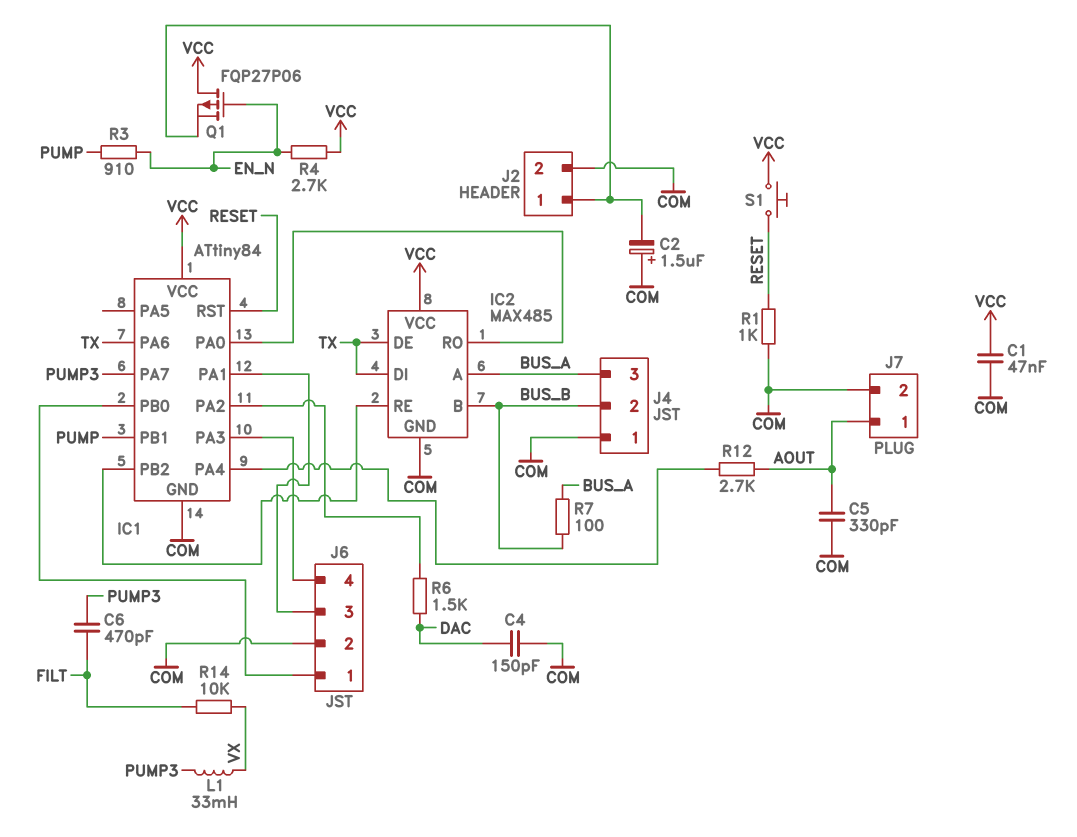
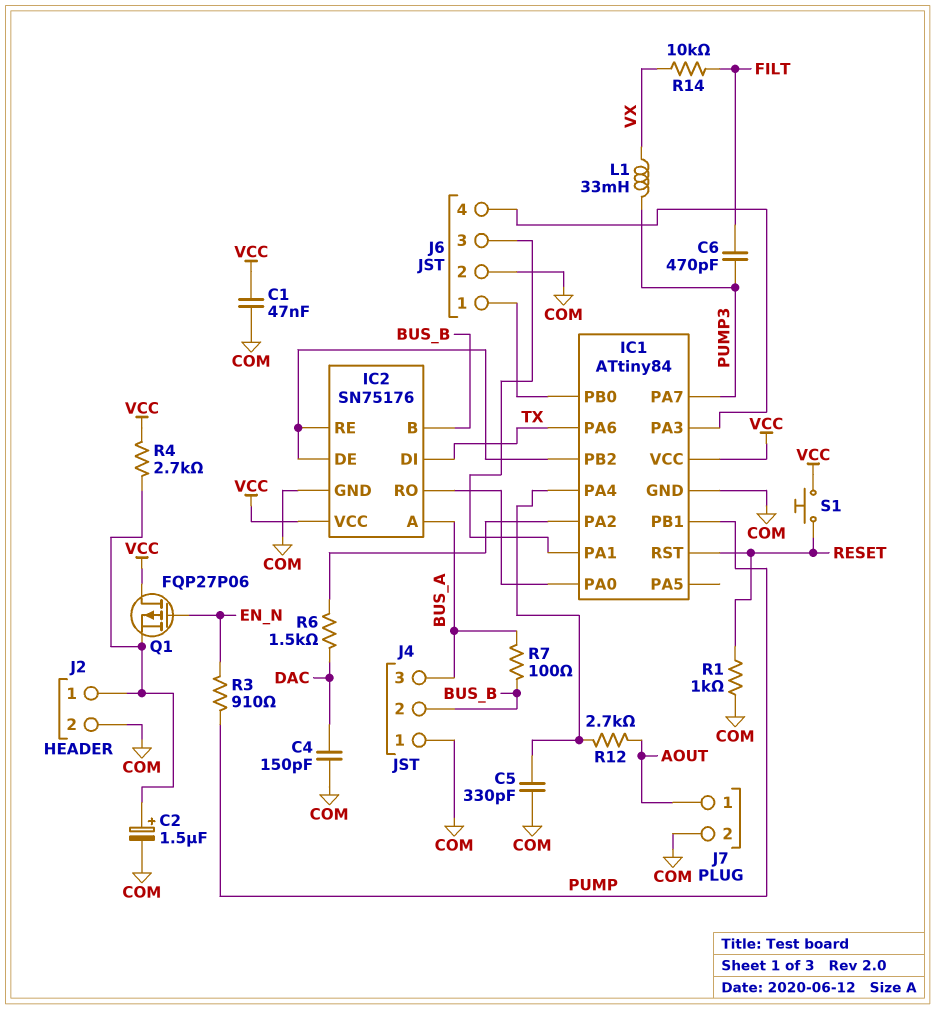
C2: 1.5uF (plus COM, minus J2/1) -> 1.5uF (plus J2/1, minus COM)
C5: 330pF (AOUT, COM) -> 330pF (COM, IC1/PA4)
IC2: MAX485 -> SN75176
IC2 pin DE: TX -> IC1/PB2
R4: 2.7k (EN_N, VCC) -> 2.7k (J2/1, VCC)

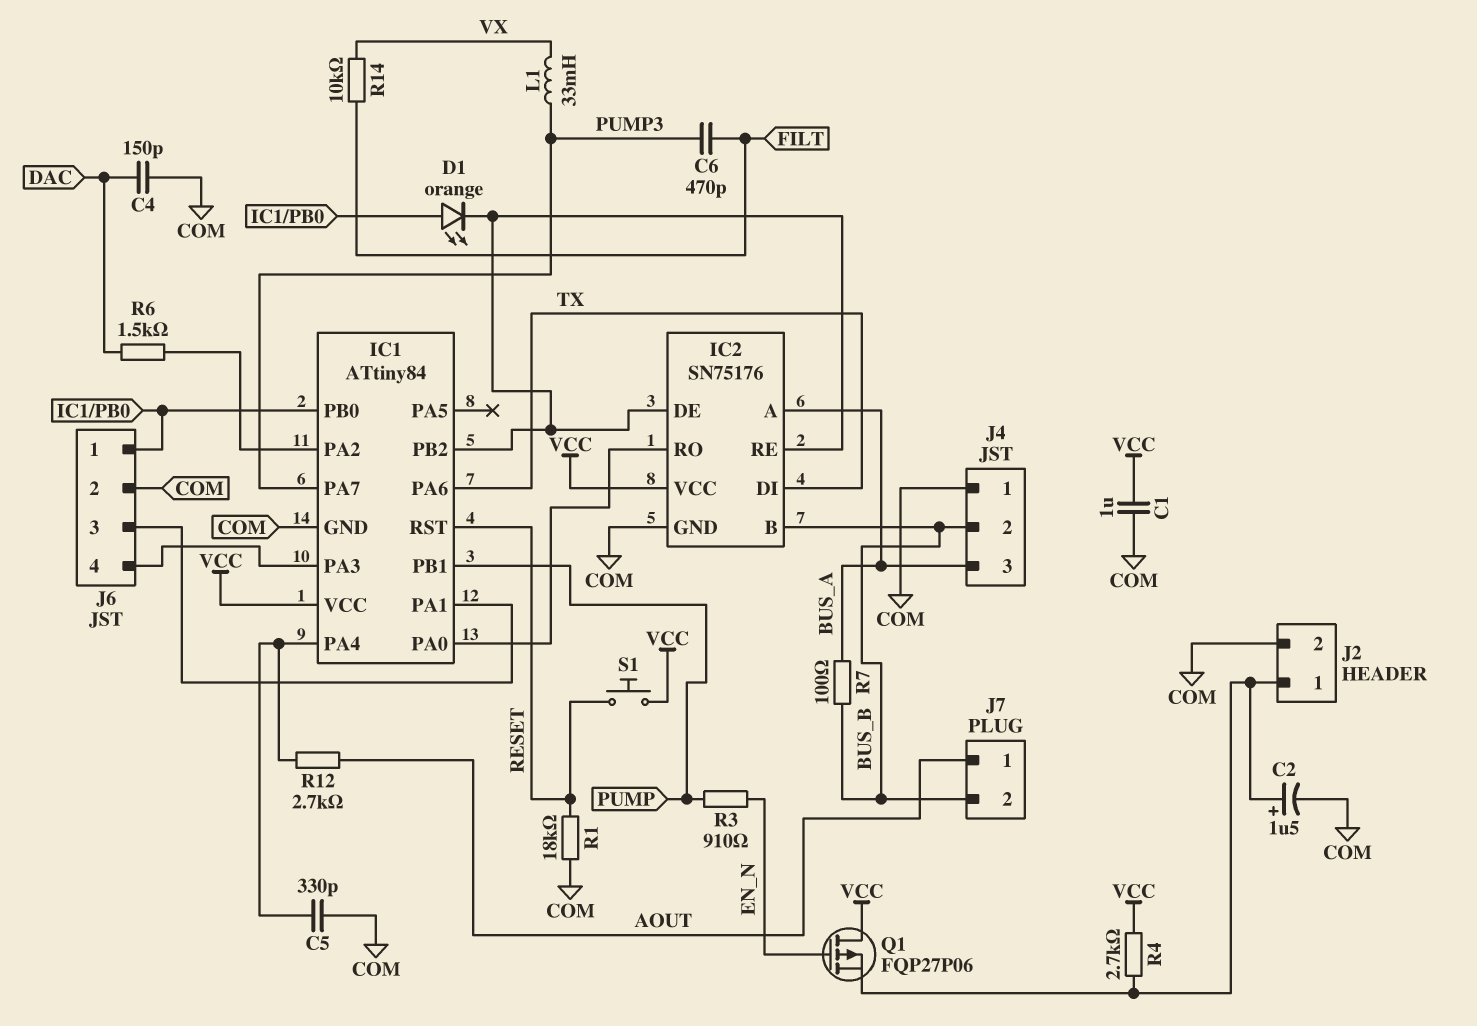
C1: 47nF (COM, VCC) -> 1uF (COM, VCC)
D1: none -> LED orange (A IC1/PB0, K IC1/PB2)
J7 pin 2: COM -> BUS_B
R1: 1k (COM, RESET) -> 18k (COM, RESET)

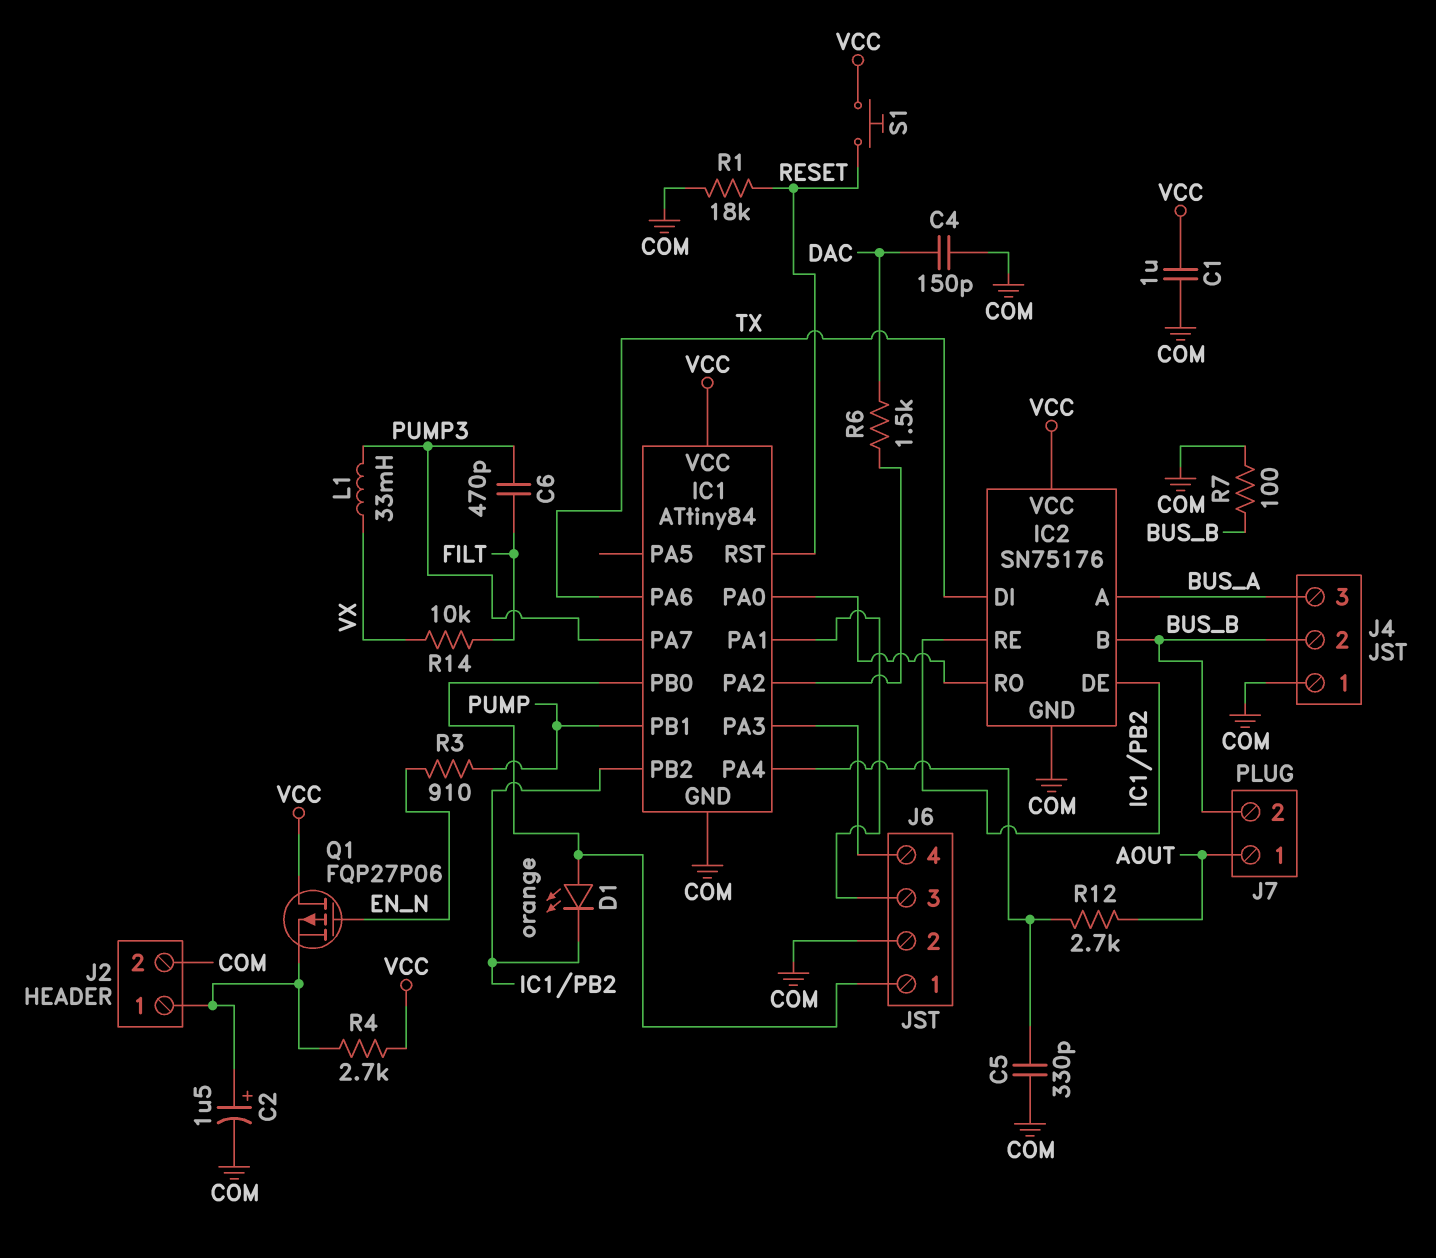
R7: 100 (BUS_A, BUS_B) -> 100 (BUS_B, COM)

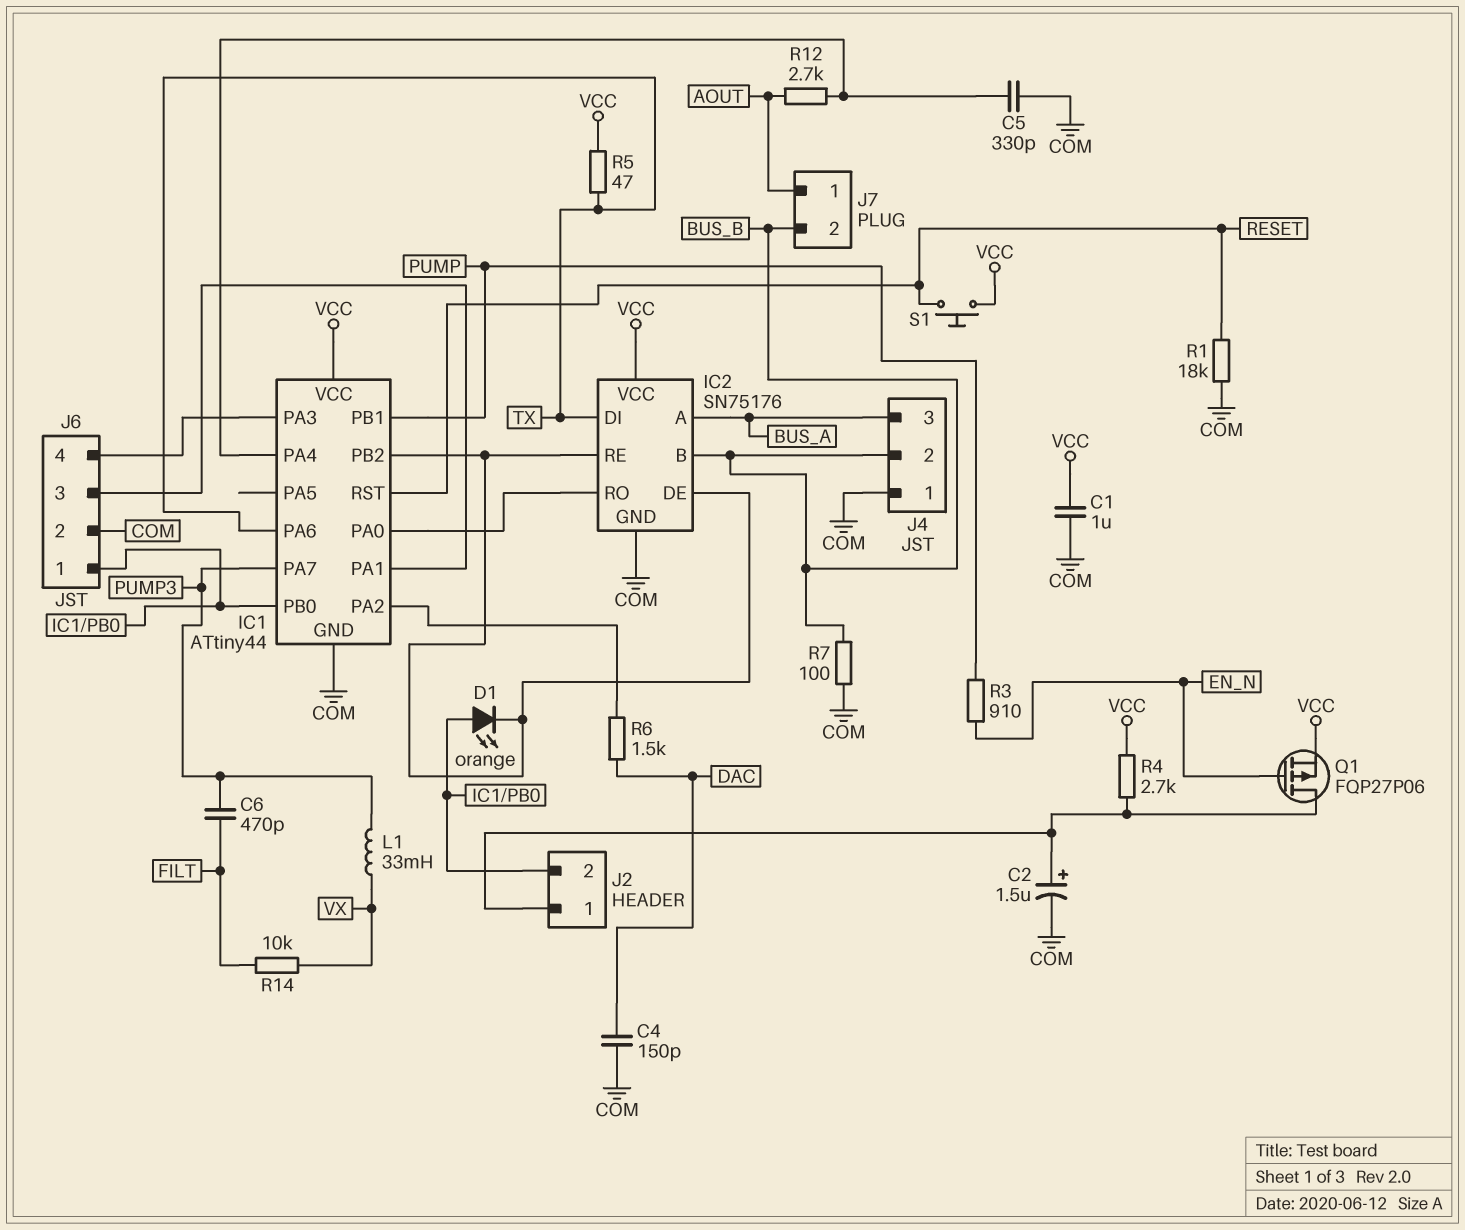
IC1: ATtiny84 -> ATtiny44
J2 pin 2: COM -> IC1/PB0
Q1: PMOS FQP27P06 (G EN_N, D VCC, S J2/1) -> PMOS FQP27P06 (G EN_N, D J2/1, S VCC)
R5: none -> 47 (TX, VCC)

